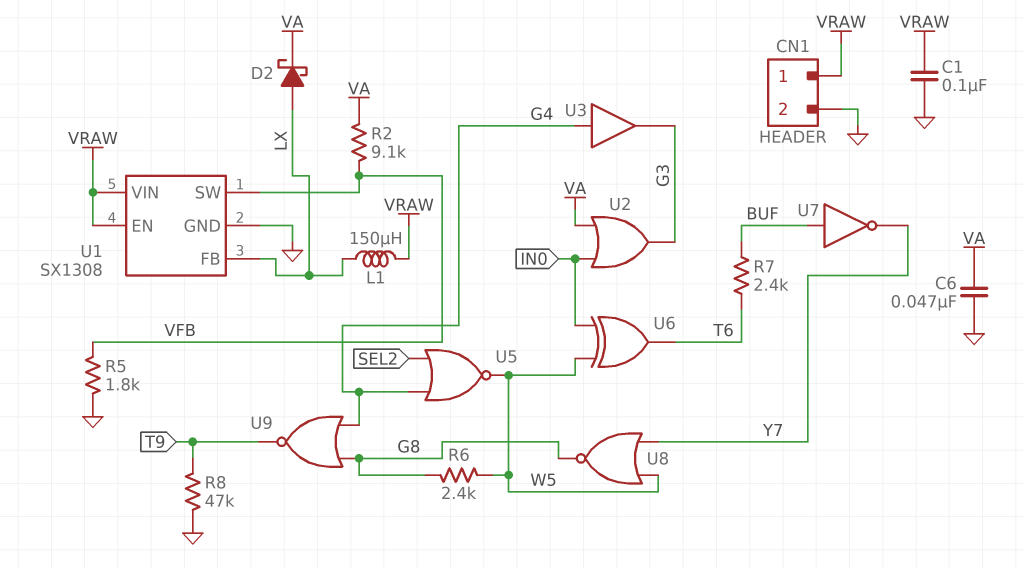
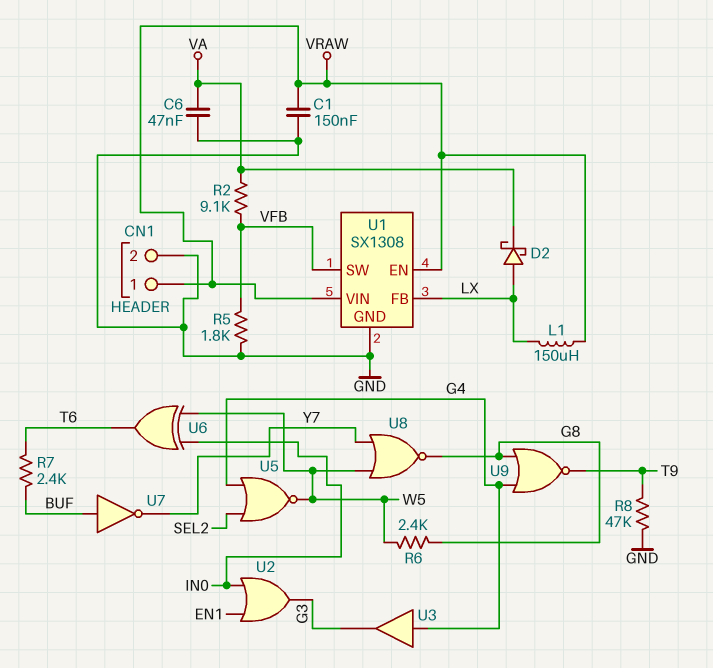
C1: 100nF (GND, VRAW) -> 150nF (GND, VRAW)
U2: OR (in IN0, in VA, out G3) -> OR (in EN1, in IN0, out G3)

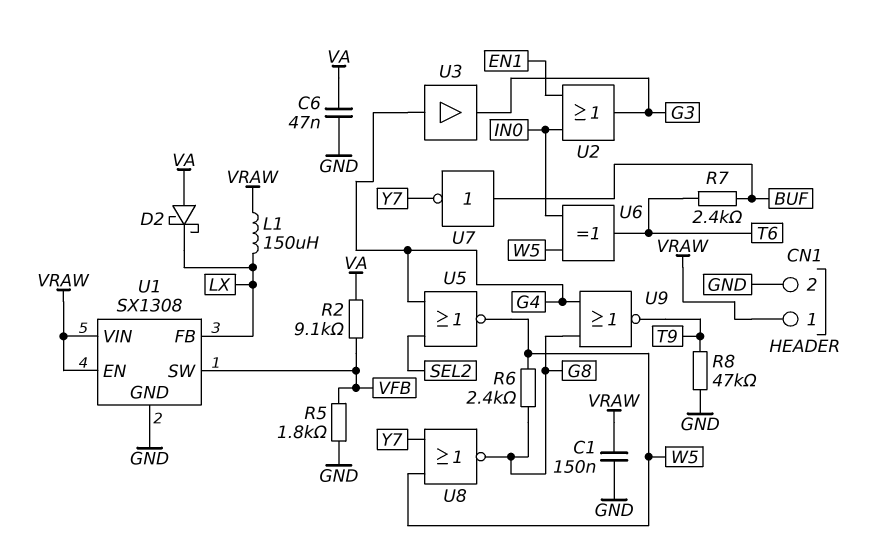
D2: schottky (A LX, K VA) -> schottky (A VA, K LX)

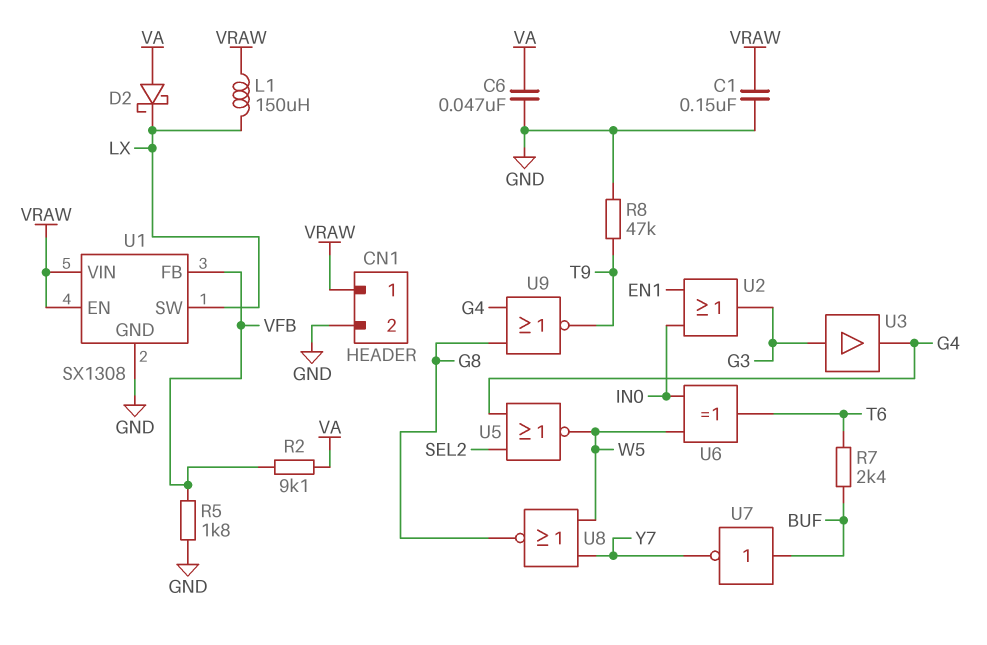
R6: 2.4k (G8, W5) -> none
U1 pin FB: LX -> VFB
U1 pin SW: VFB -> LX
U3: buffer (in G4, out G3) -> buffer (in G3, out G4)

